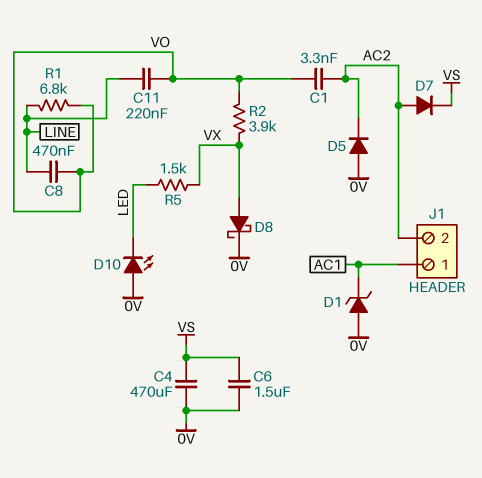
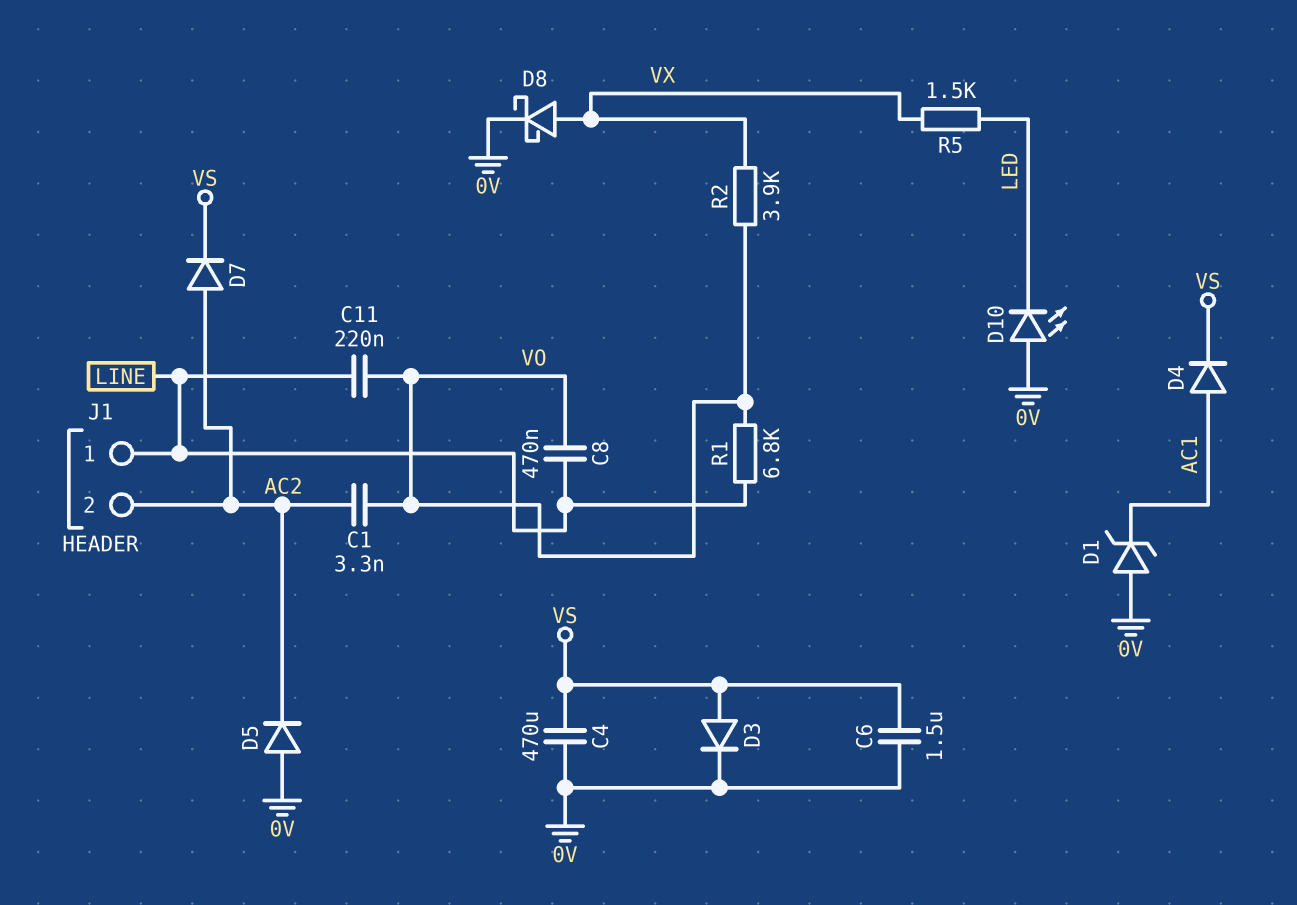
D3: none -> diode (A VS, K 0V)
D4: none -> diode (A AC1, K VS)
J1 pin 1: AC1 -> LINE

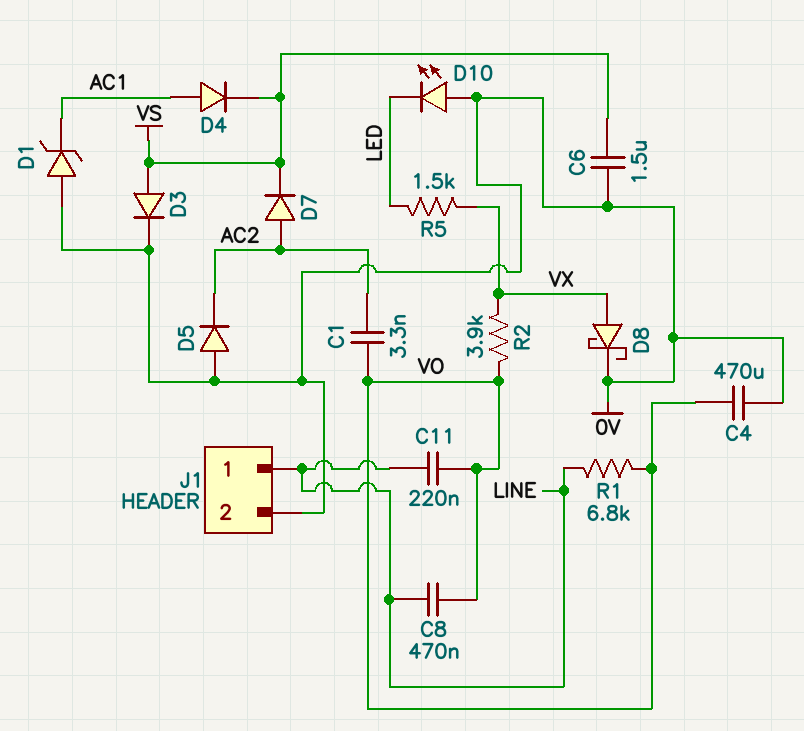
C4: 470uF (0V, VS) -> 470uF (0V, VO)
J1 pin 2: AC2 -> 0V

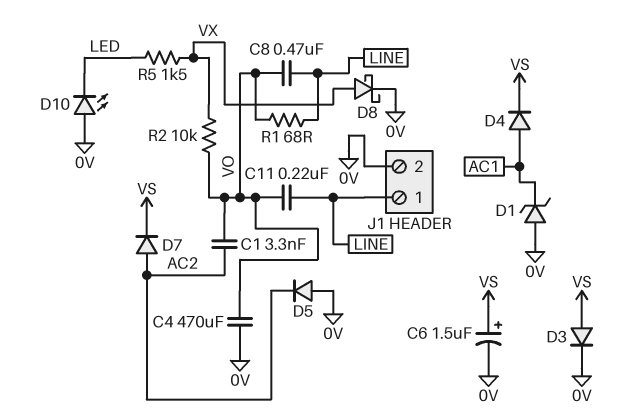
C6: 1.5uF (0V, VS) -> 1.5uF (plus VS, minus 0V)
R1: 6.8k (LINE, VO) -> 68 (LINE, VO)
R2: 3.9k (VO, VX) -> 10k (VO, VX)

